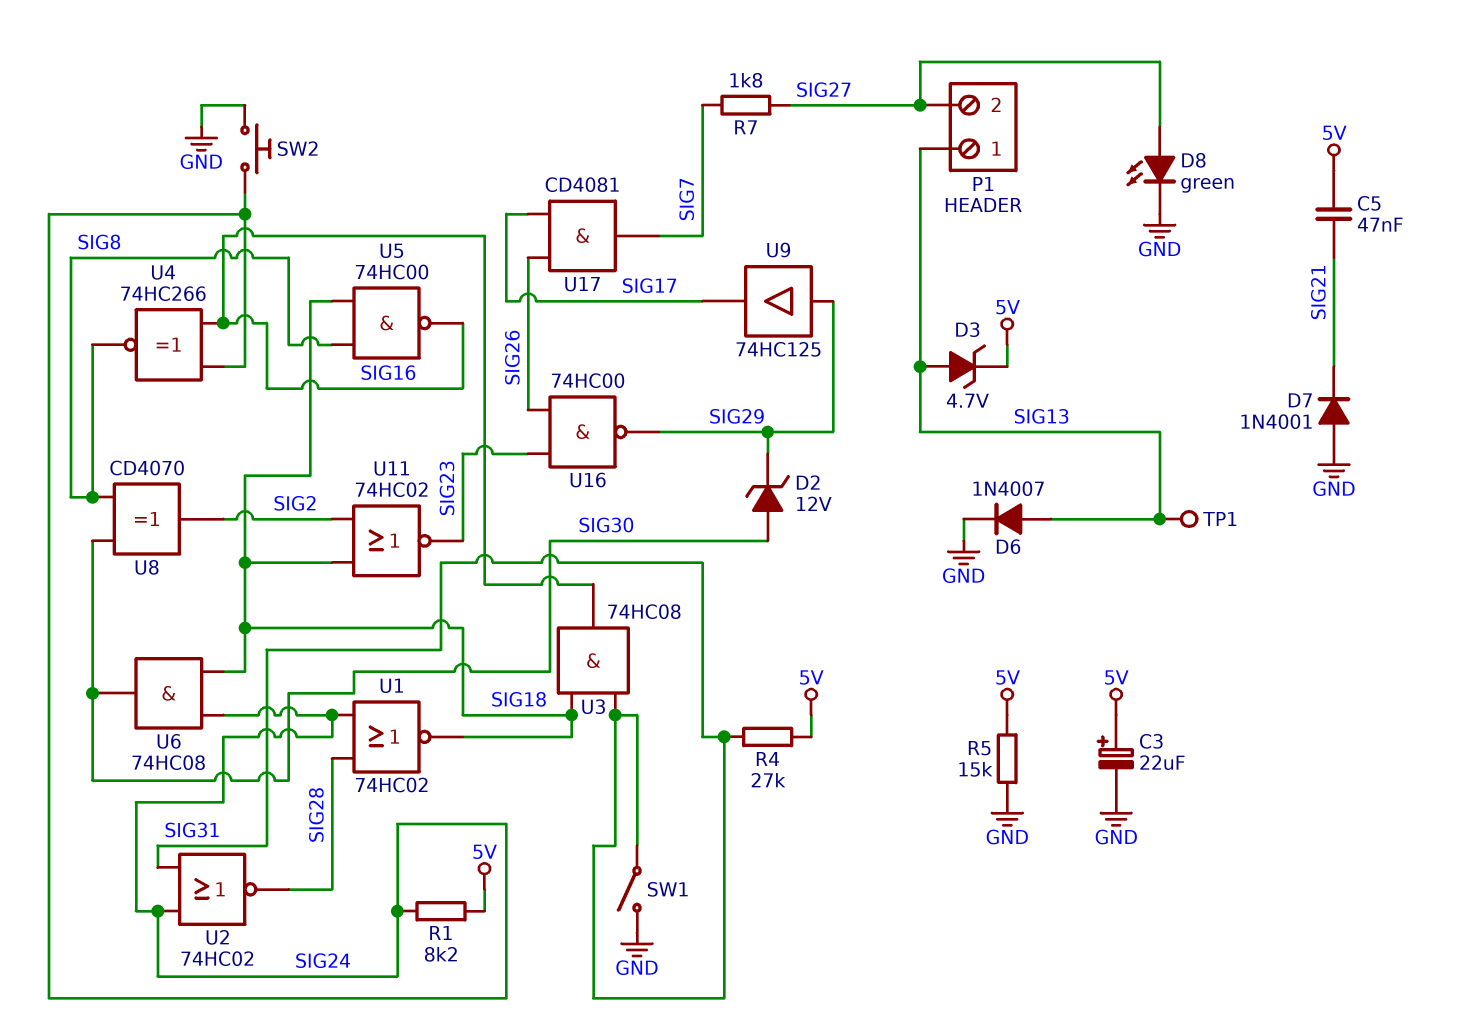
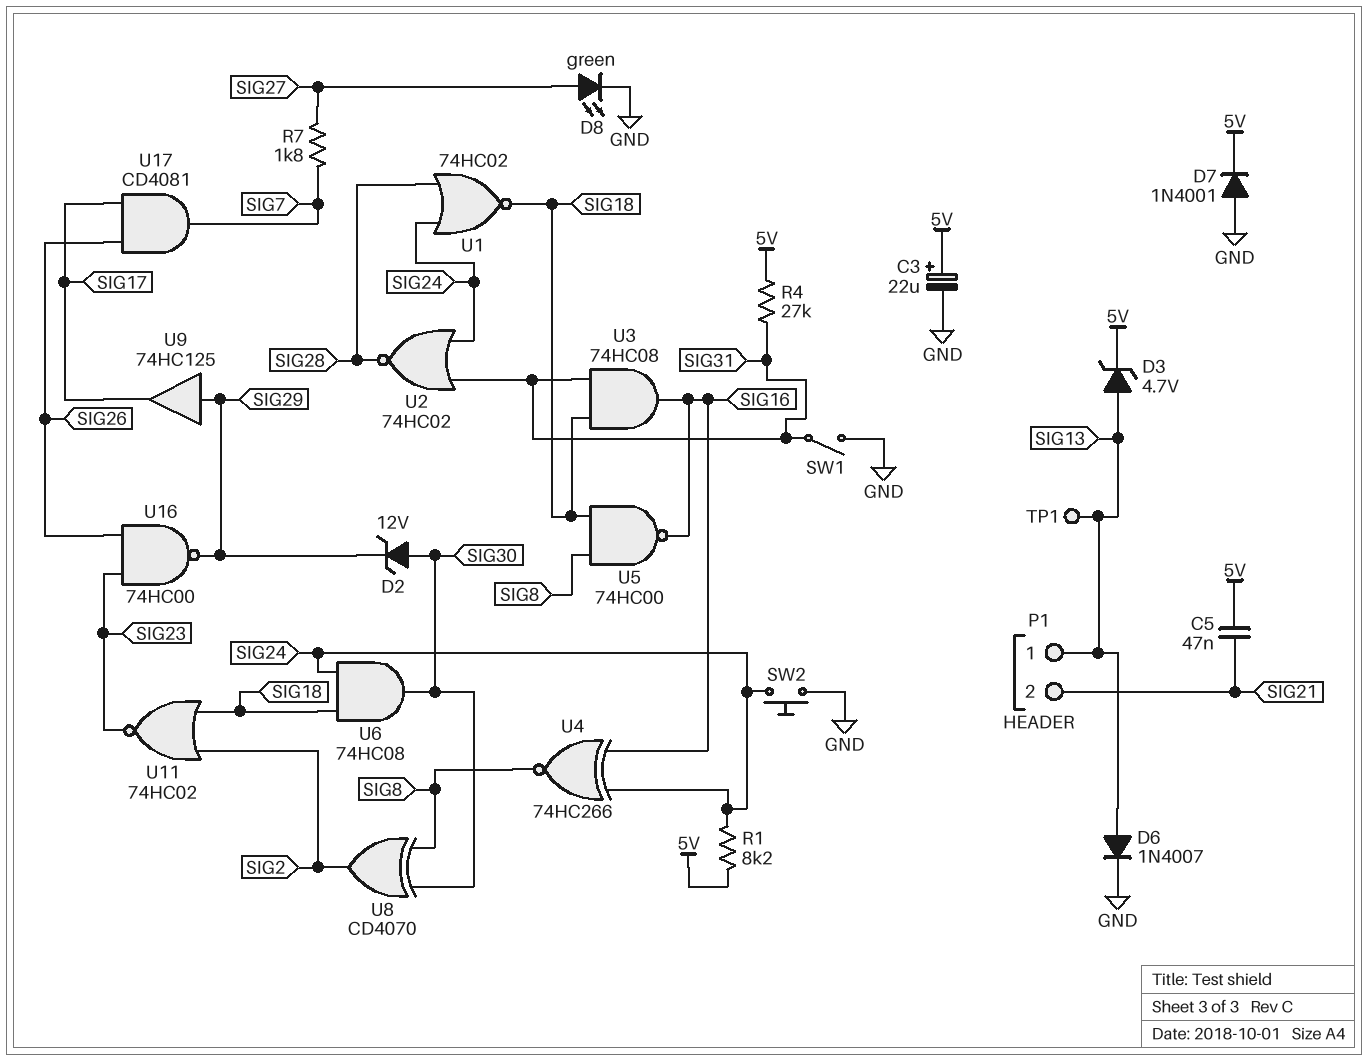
D7: diode 1N4001 (A GND, K SIG21) -> diode 1N4001 (A GND, K 5V)
P1 pin 2: SIG27 -> SIG21
R5: 15k (5V, GND) -> none

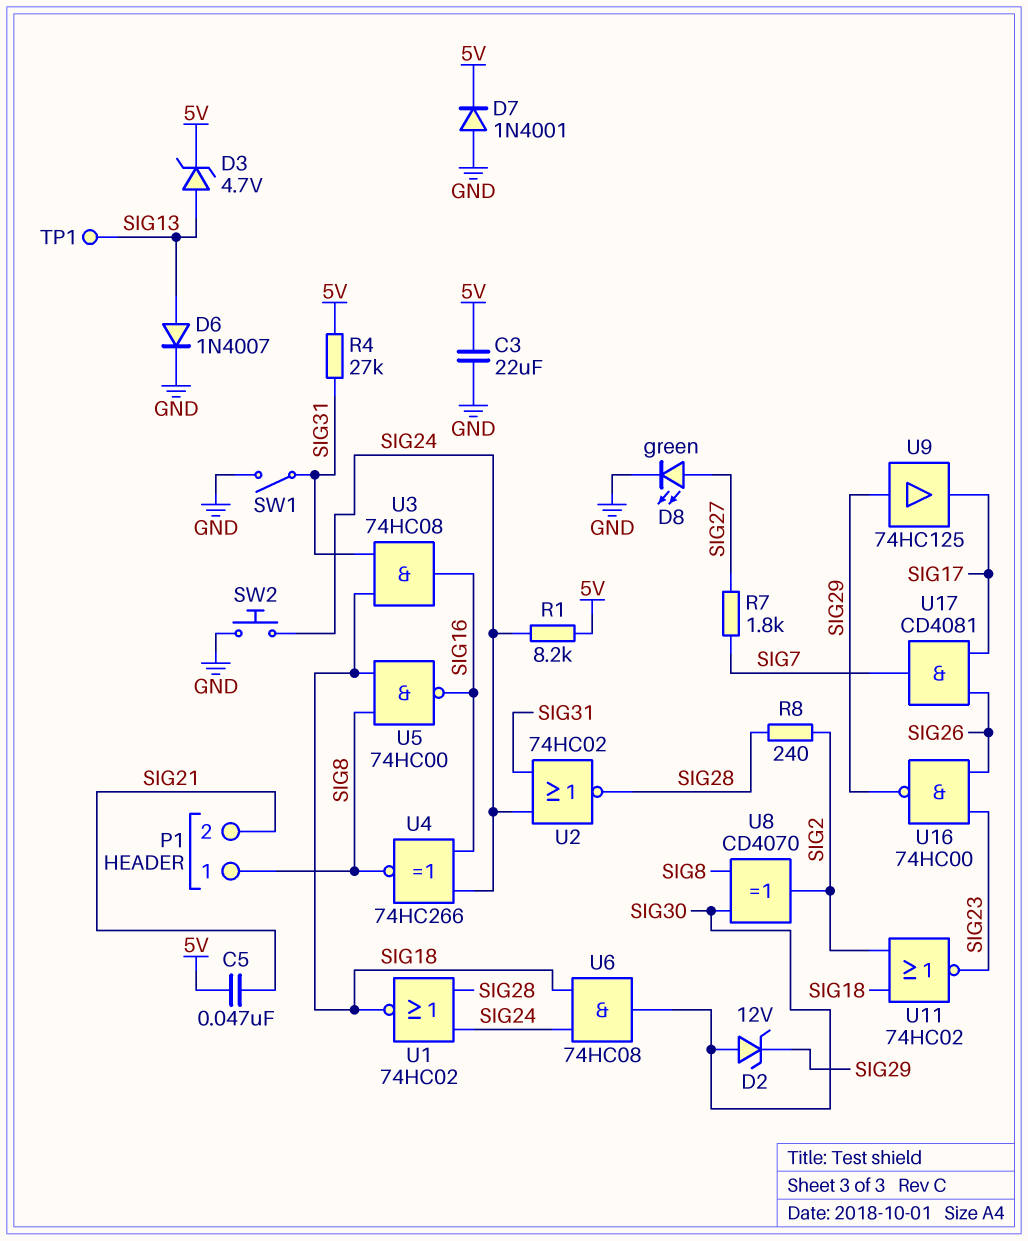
C3: 22uF (plus 5V, minus GND) -> 22uF (5V, GND)
P1 pin 1: SIG13 -> SIG8
R8: none -> 240 (SIG2, SIG28)

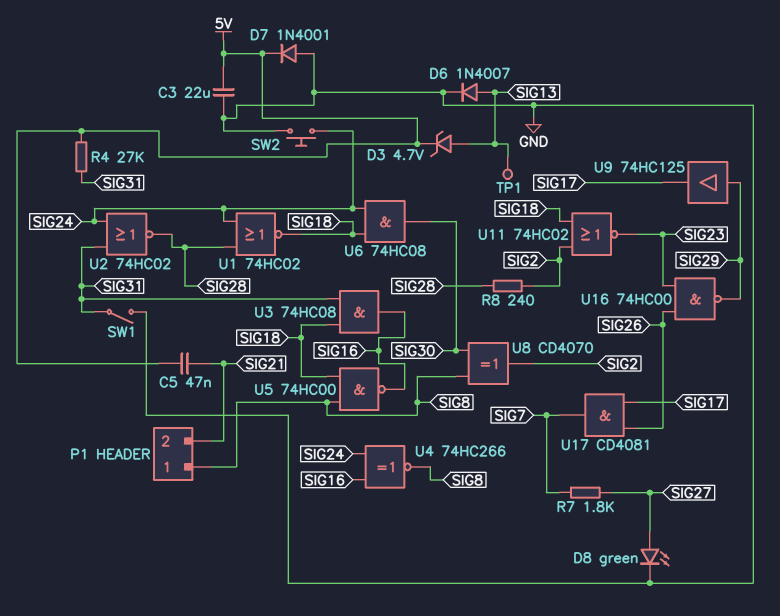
D2: zener 12V (A SIG30, K SIG29) -> none
R1: 8.2k (5V, SIG24) -> none

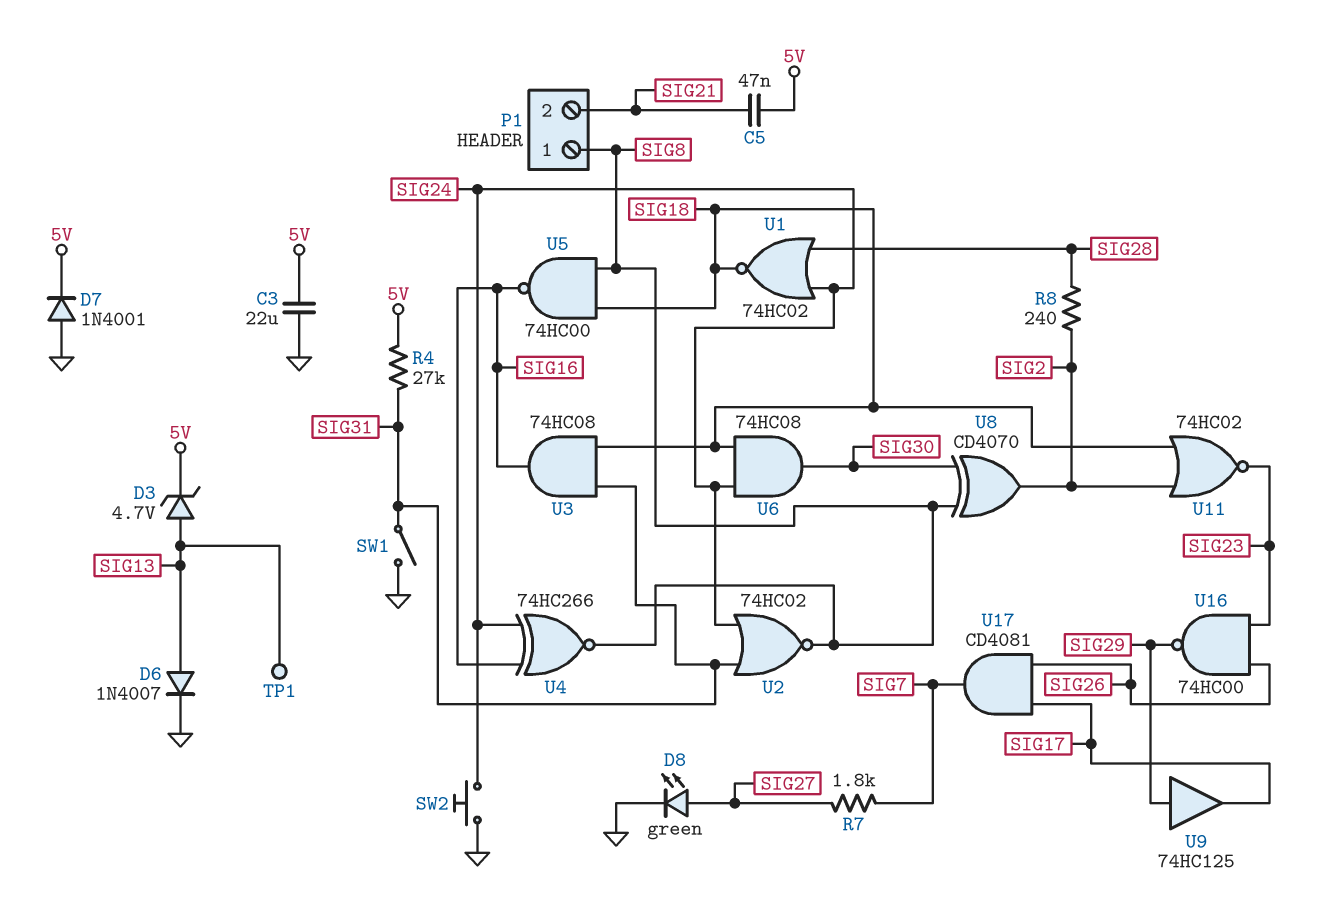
U2: NOR 74HC02 (in SIG24, in SIG31, out SIG28) -> NOR 74HC02 (in SIG24, in SIG31, out SIG8)

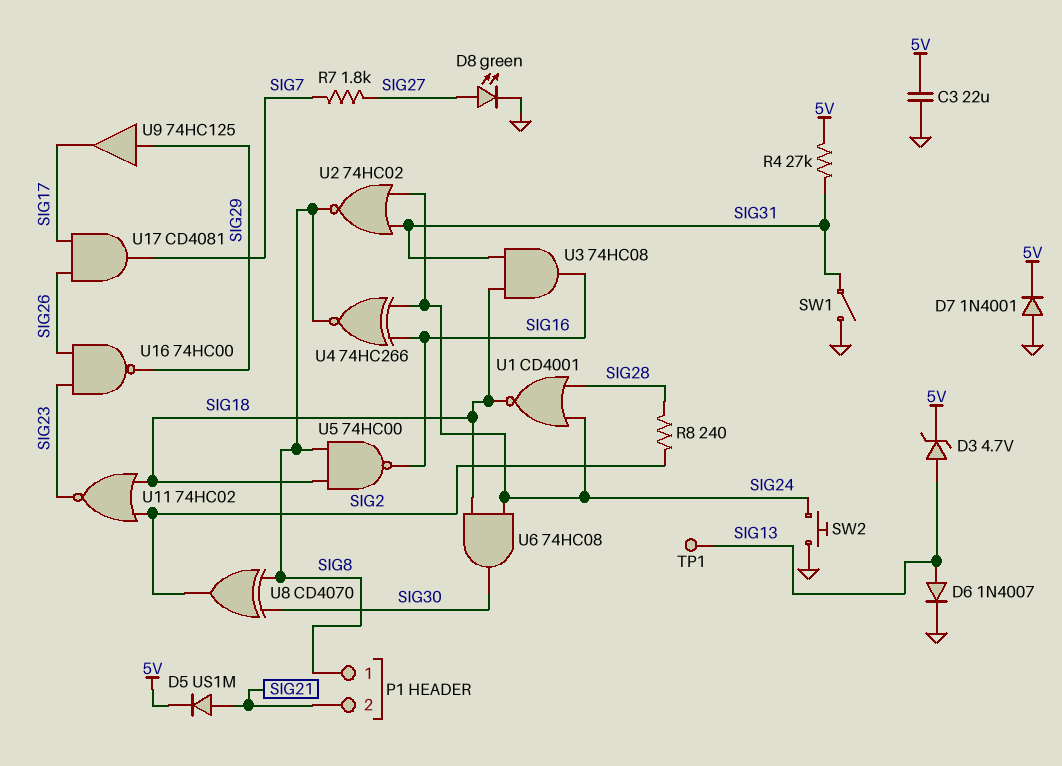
C5: 47nF (5V, SIG21) -> none
D5: none -> diode US1M (A SIG21, K 5V)
U1: NOR 74HC02 (in SIG24, in SIG28, out SIG18) -> NOR CD4001 (in SIG24, in SIG28, out SIG18)

